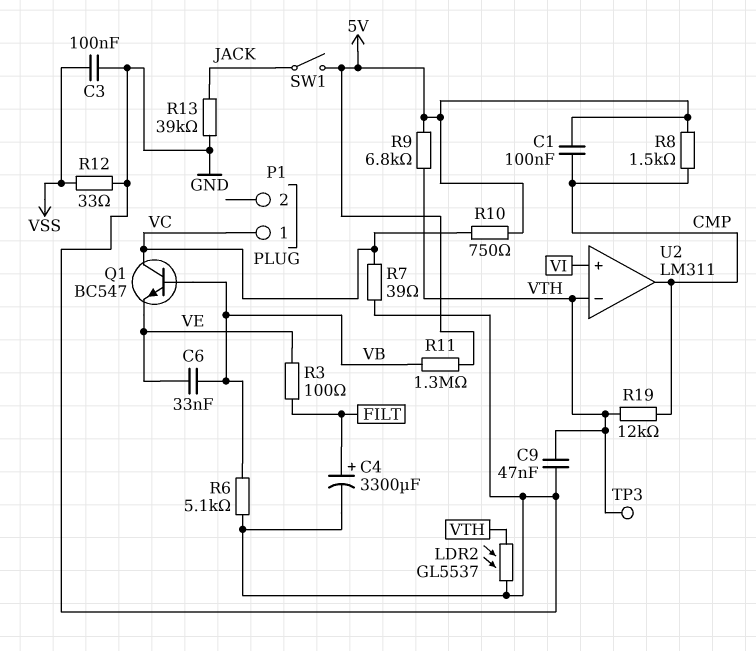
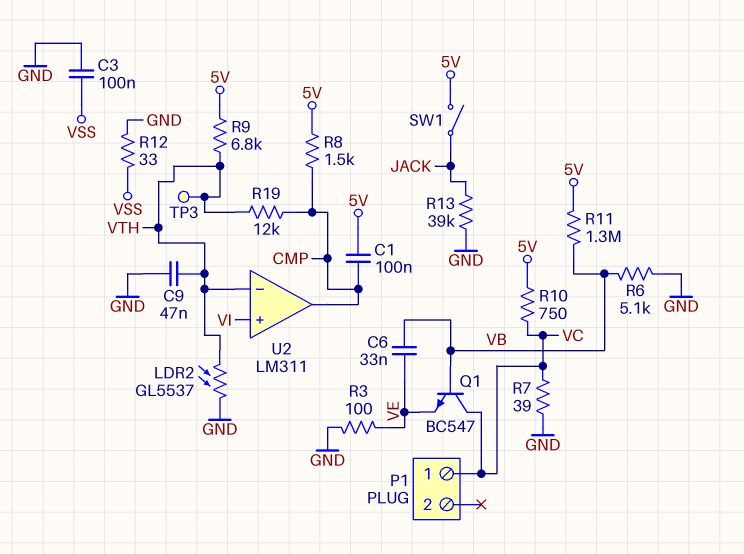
C4: 3300uF (plus FILT, minus GND) -> none
R3: 100 (FILT, VE) -> 100 (GND, VE)

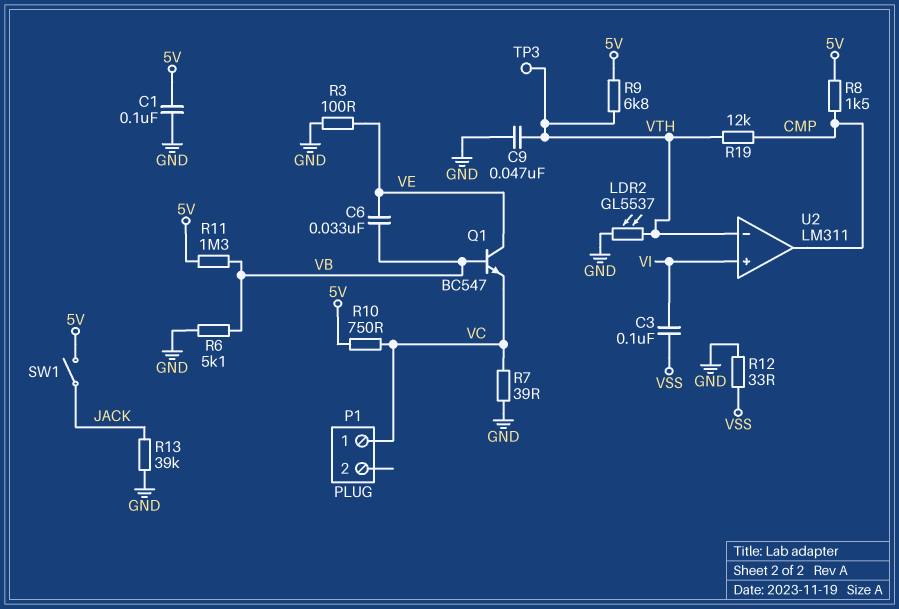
C1: 100nF (5V, CMP) -> 100nF (5V, GND)
C3: 100nF (GND, VSS) -> 100nF (VI, VSS)
Q1: NPN BC547 (B VB, C VC, E VE) -> NPN BC547 (B VB, C VE, E VC)

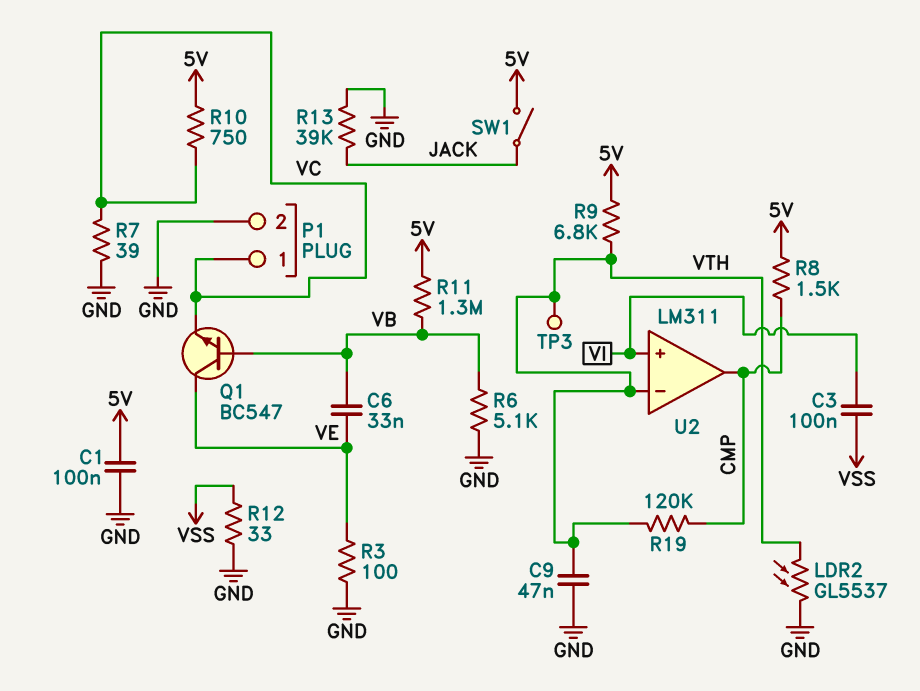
P1 pin 2: none -> GND
R19: 12k (CMP, VTH) -> 120k (CMP, VTH)

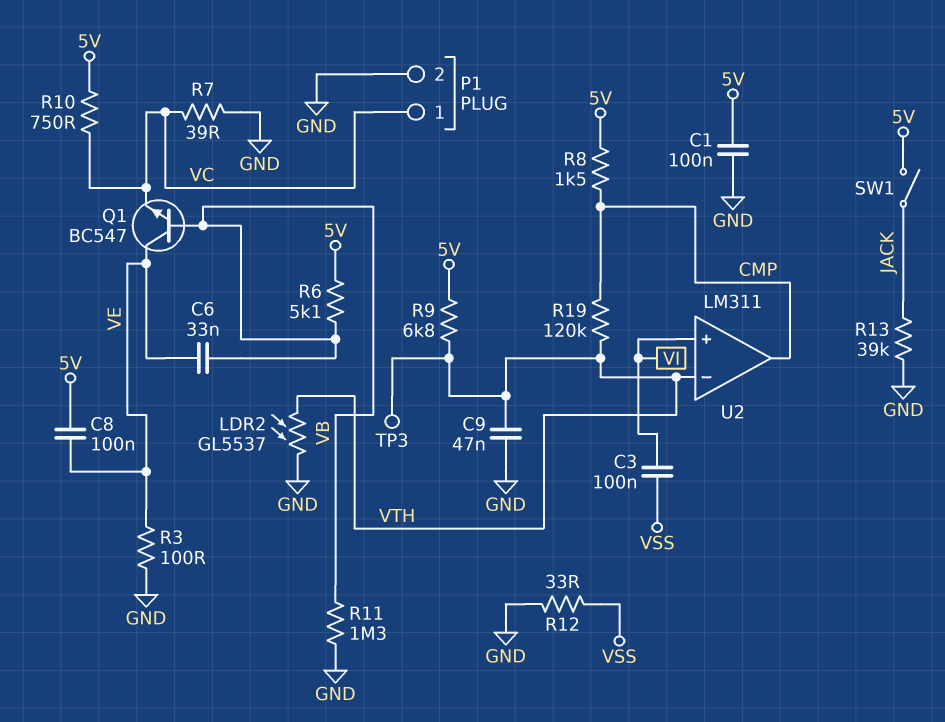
C8: none -> 100nF (5V, VE)
R6: 5.1k (GND, VB) -> 5.1k (5V, VB)
R11: 1.3M (5V, VB) -> 1.3M (GND, VB)

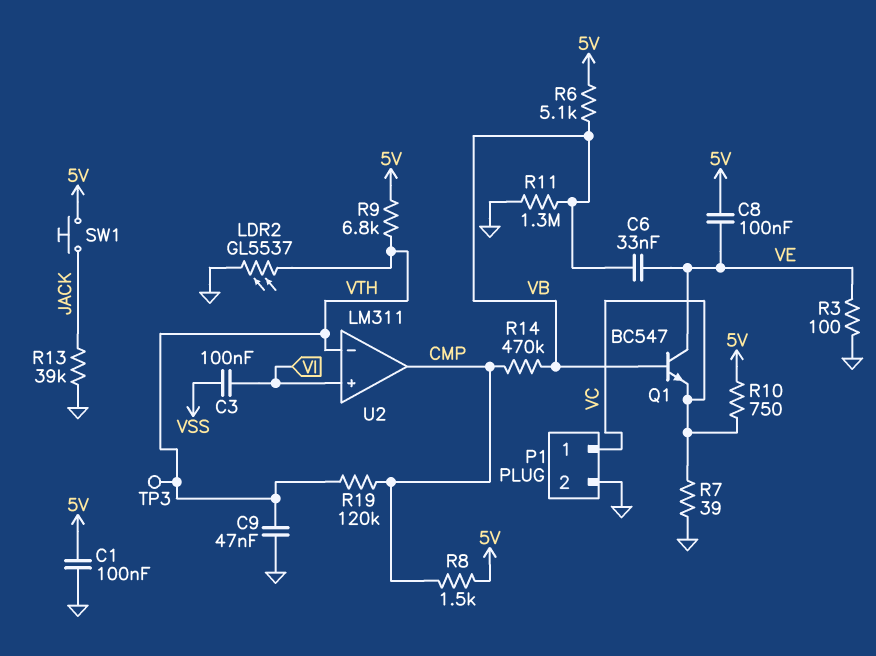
R12: 33 (GND, VSS) -> none
R14: none -> 470k (CMP, VB)
SW1: switch (5V, JACK) -> button (5V, JACK)

